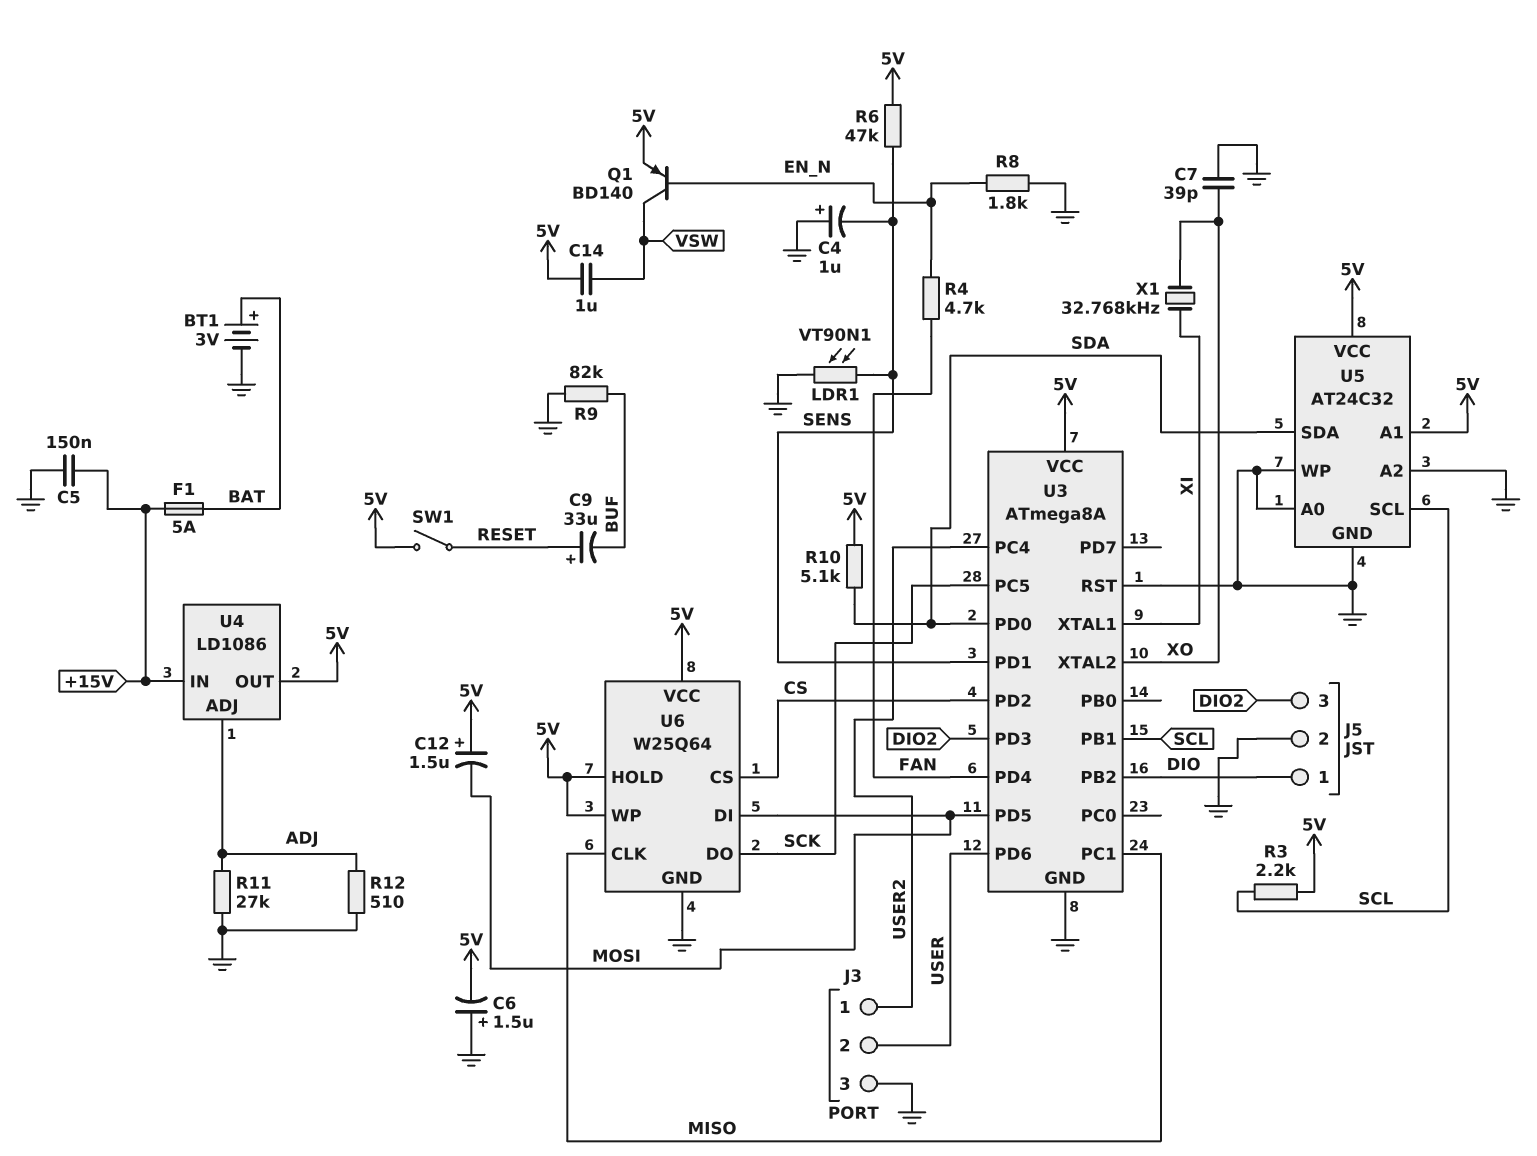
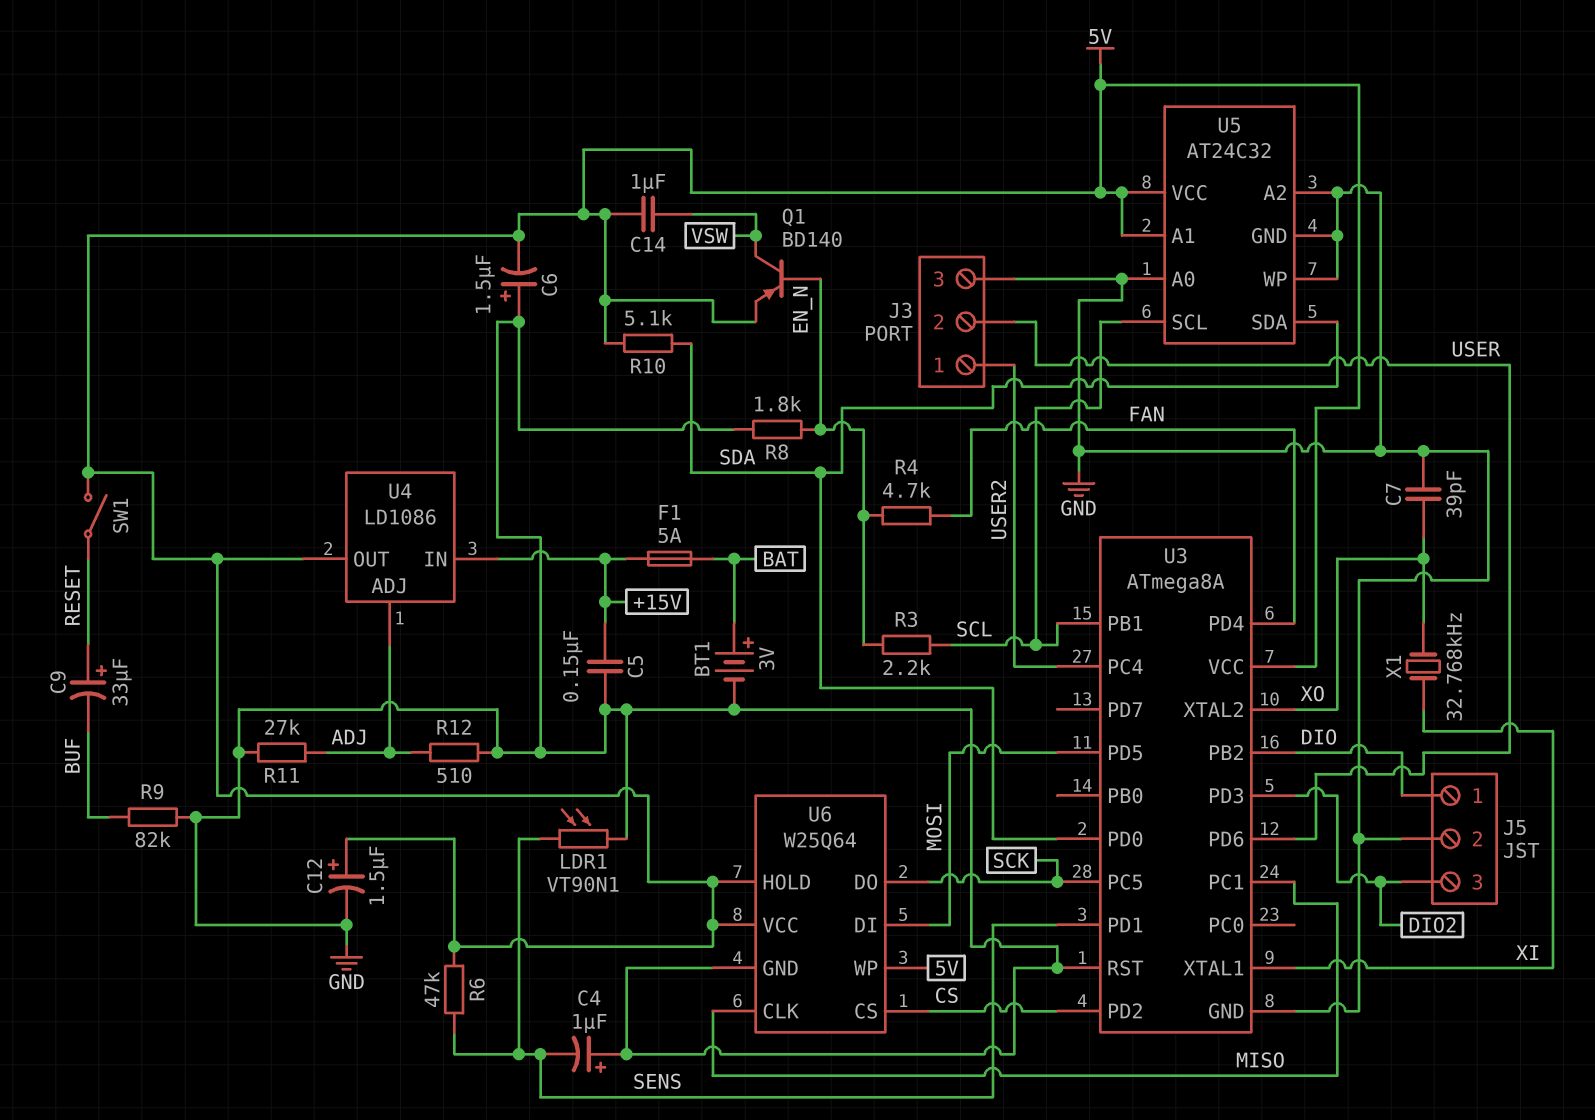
C12: 1.5uF (plus 5V, minus MOSI) -> 1.5uF (plus 5V, minus GND)
R3: 2.2k (5V, SCL) -> 2.2k (EN_N, SCL)

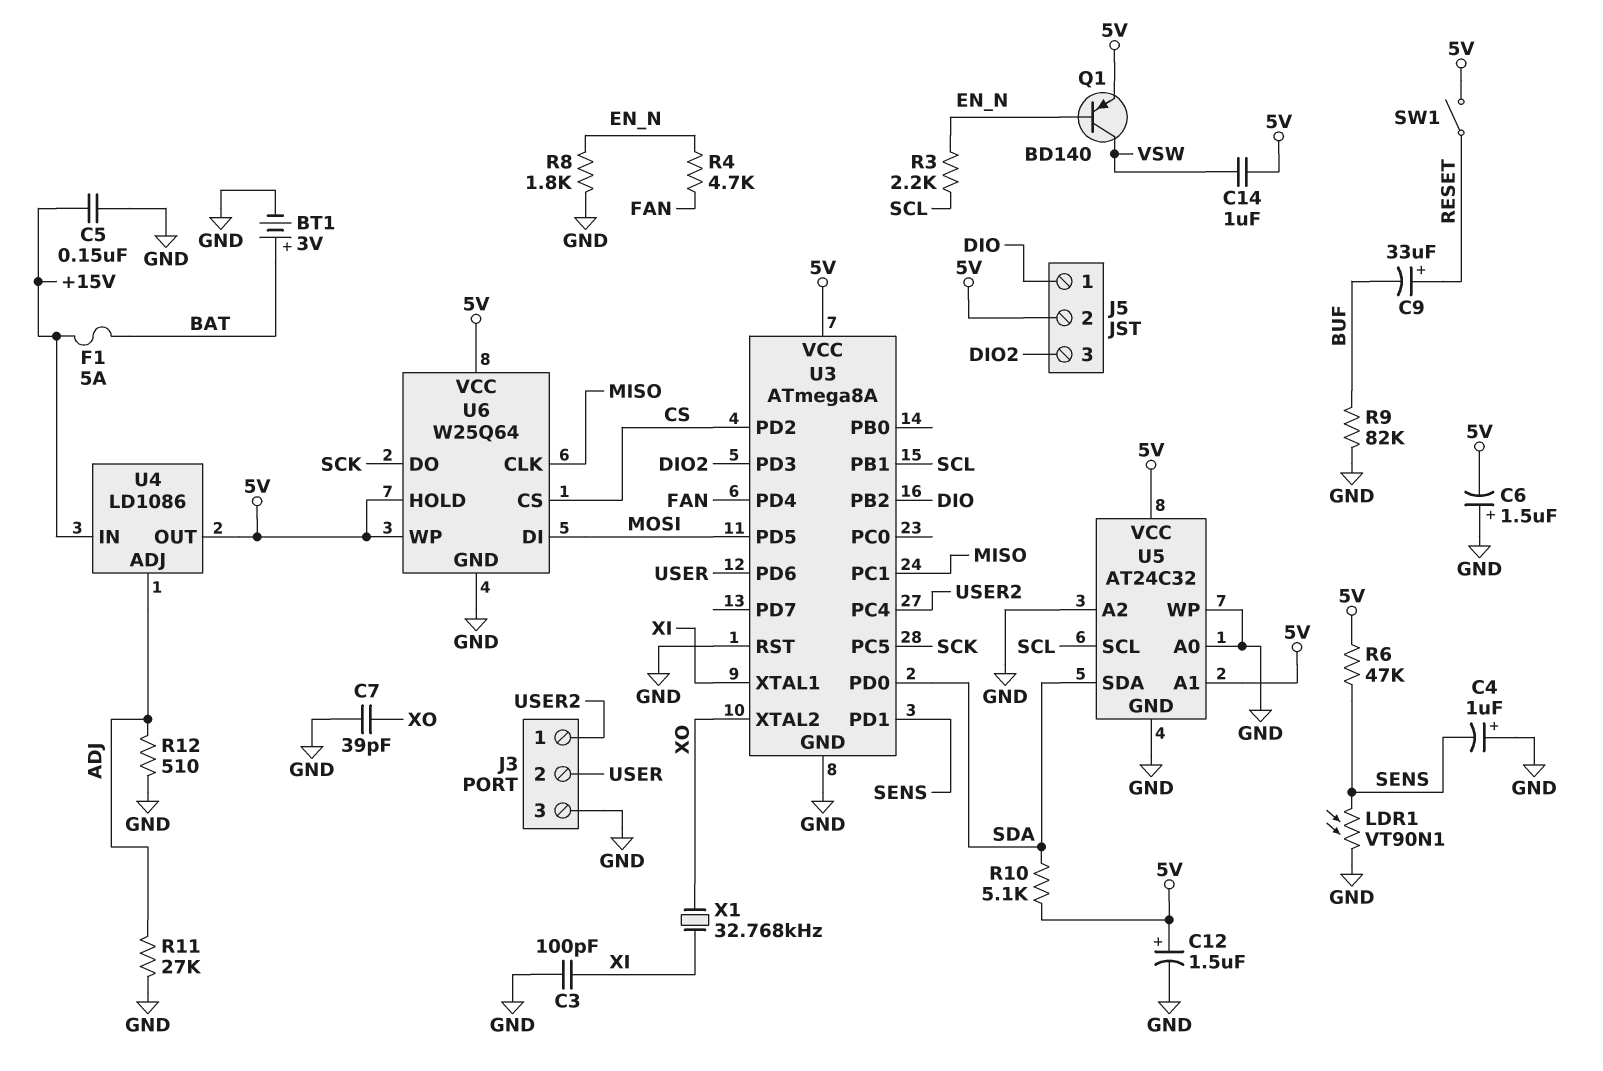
C3: none -> 100pF (GND, XI)
J5 pin 2: GND -> 5V

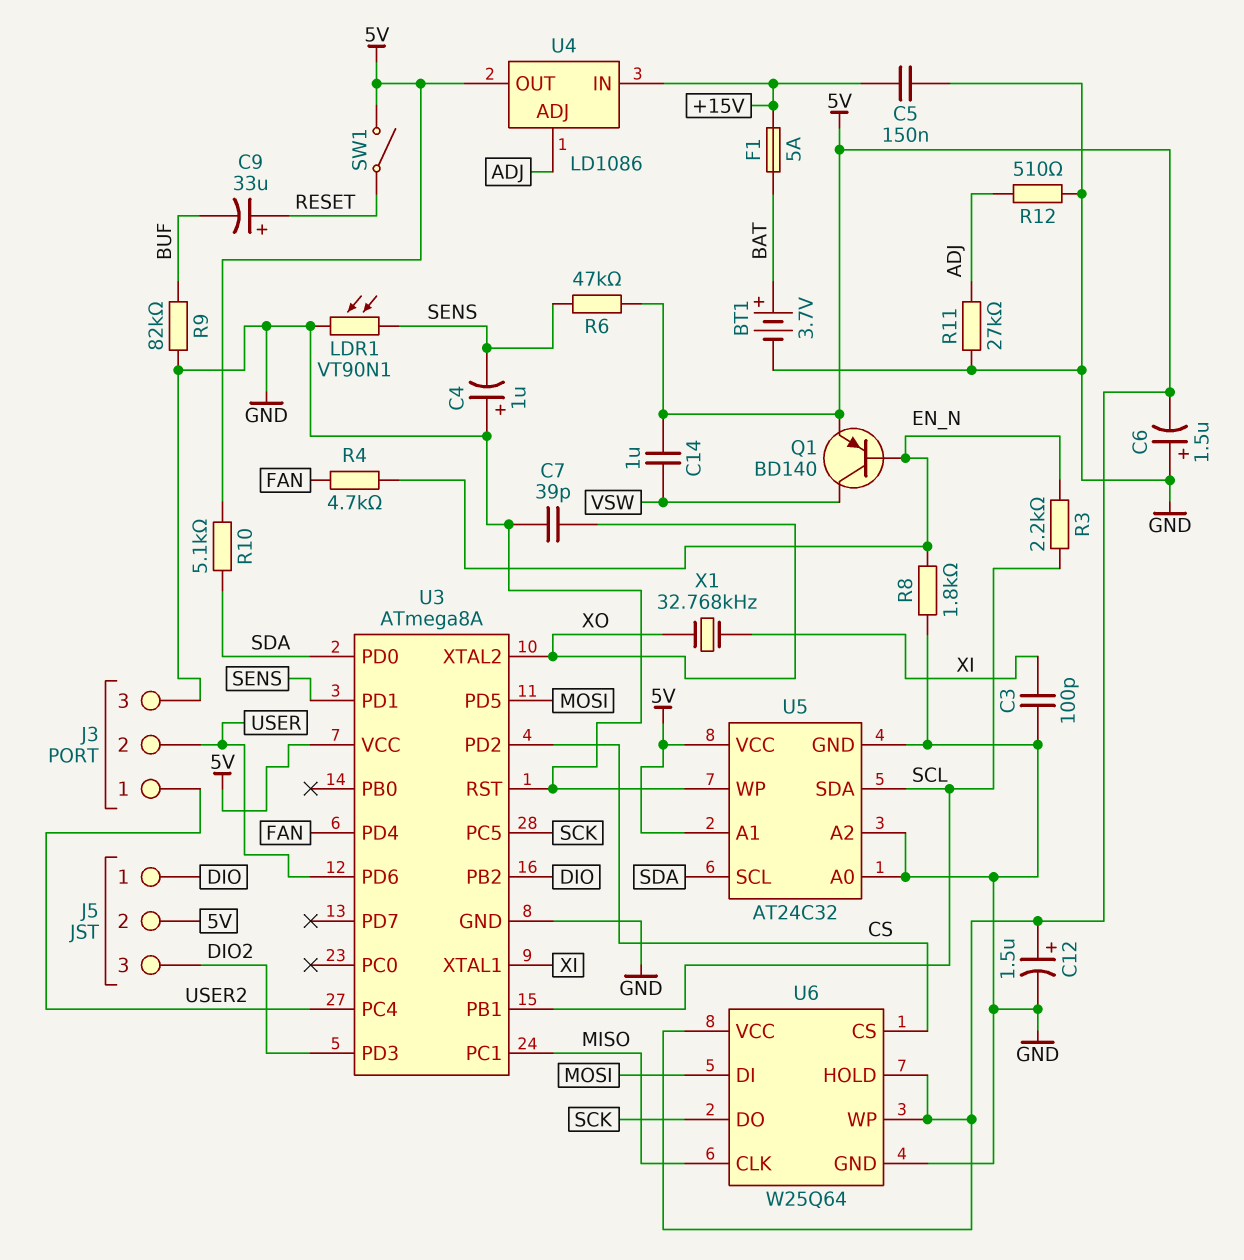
BT1: 3V (plus BAT, minus GND) -> 3.7V (plus BAT, minus GND)
U5 pin SCL: SCL -> SDA
U5 pin SDA: SDA -> SCL

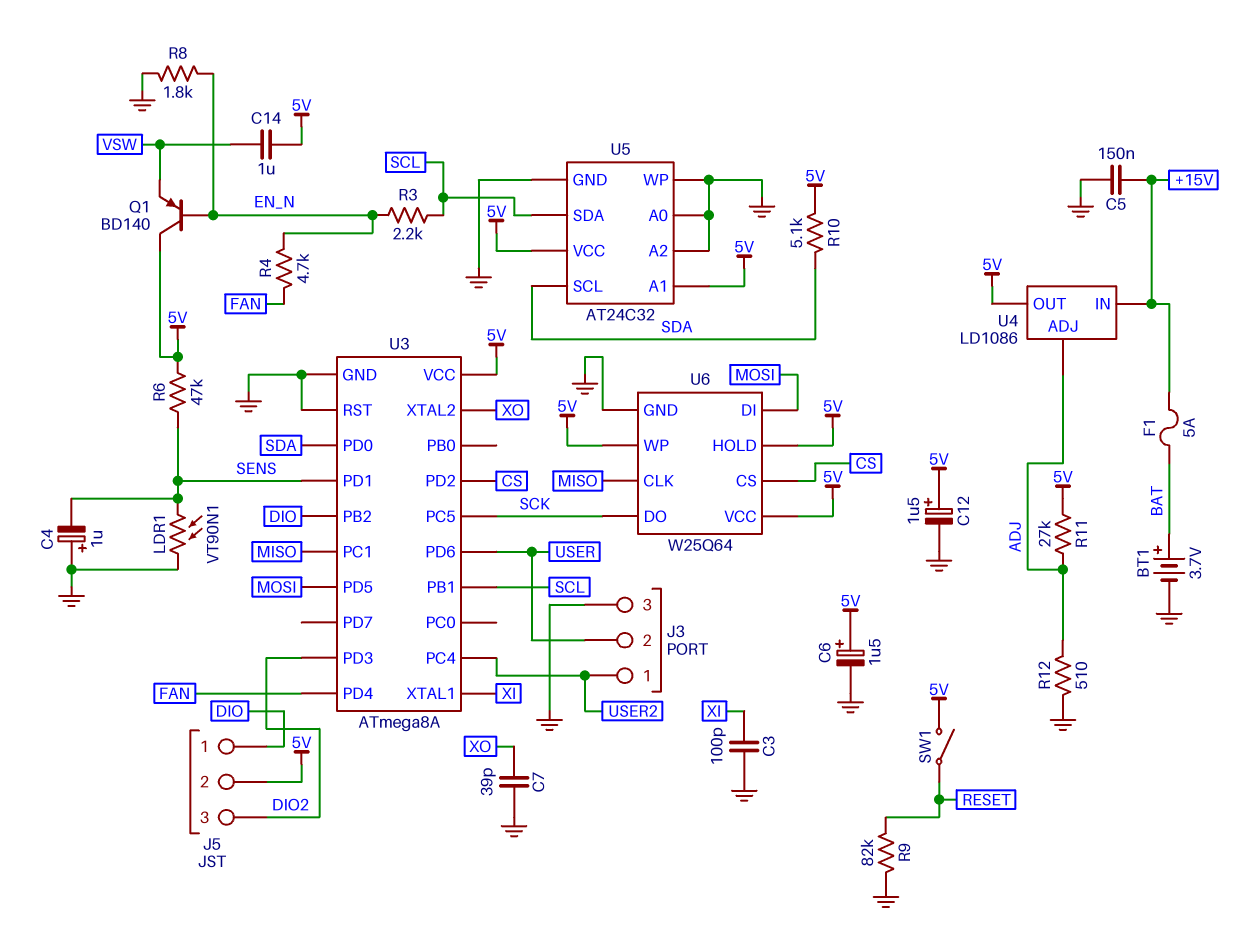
C6: 1.5uF (plus GND, minus 5V) -> 1.5uF (plus 5V, minus GND)
C9: 33uF (plus RESET, minus BUF) -> none
Q1: PNP BD140 (B EN_N, C VSW, E 5V) -> PNP BD140 (B EN_N, C 5V, E VSW)
R9: 82k (BUF, GND) -> 82k (GND, RESET)
R11: 27k (ADJ, GND) -> 27k (5V, ADJ)
X1: 32.768kHz (XI, XO) -> none

